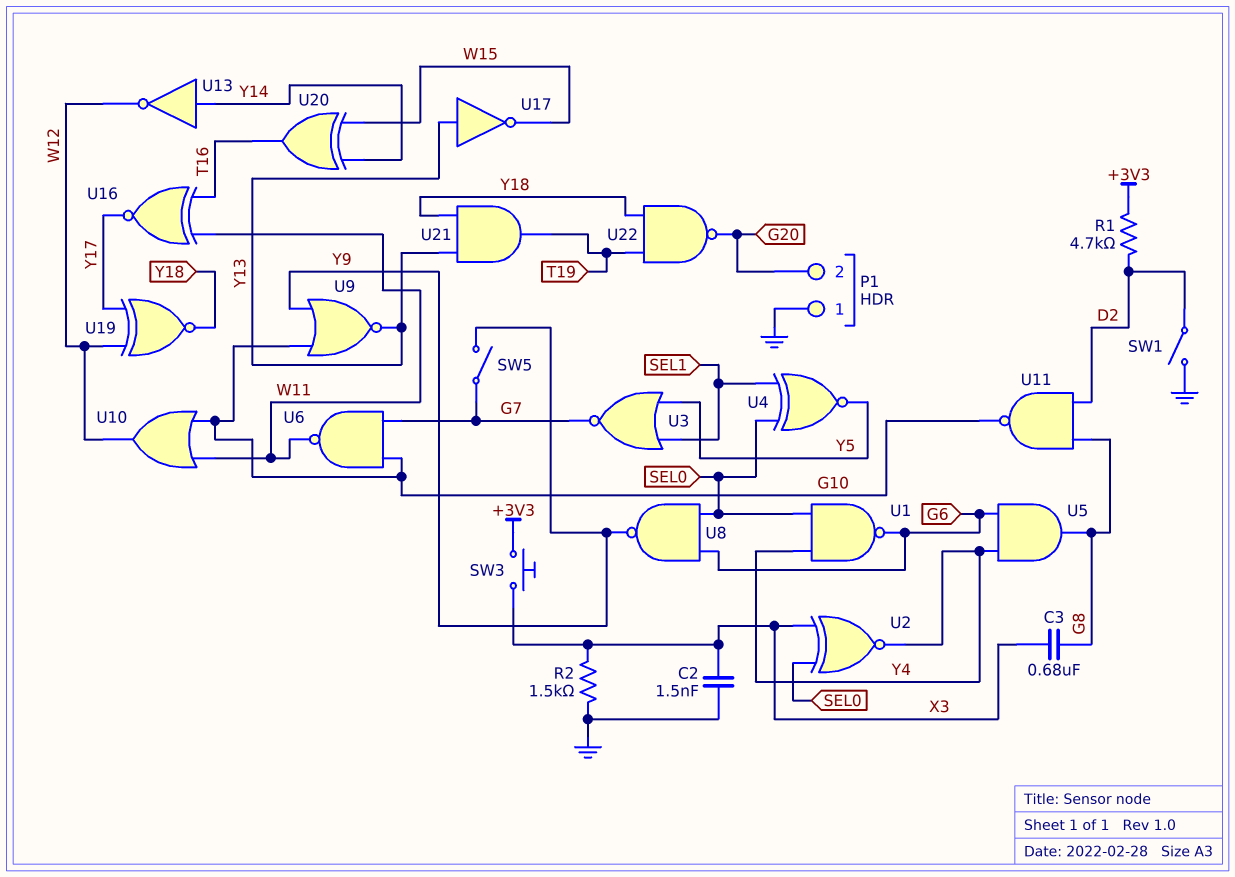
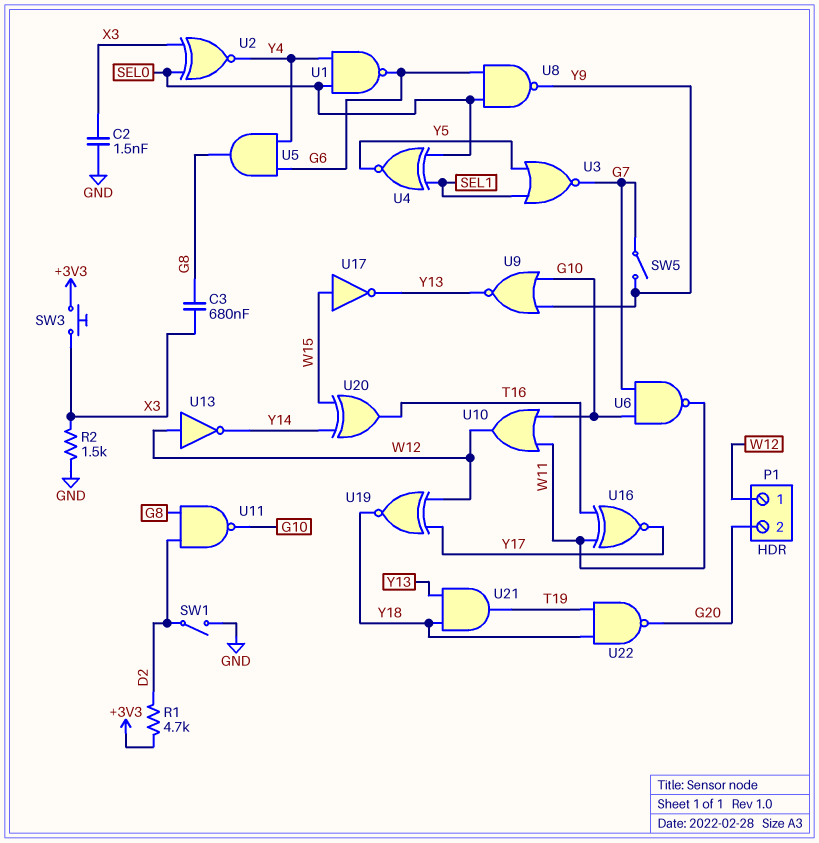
P1 pin 1: GND -> W12
U13: NOT (in Y14, out W12) -> NOT (in W12, out Y14)
U17: NOT (in Y13, out W15) -> NOT (in W15, out Y13)

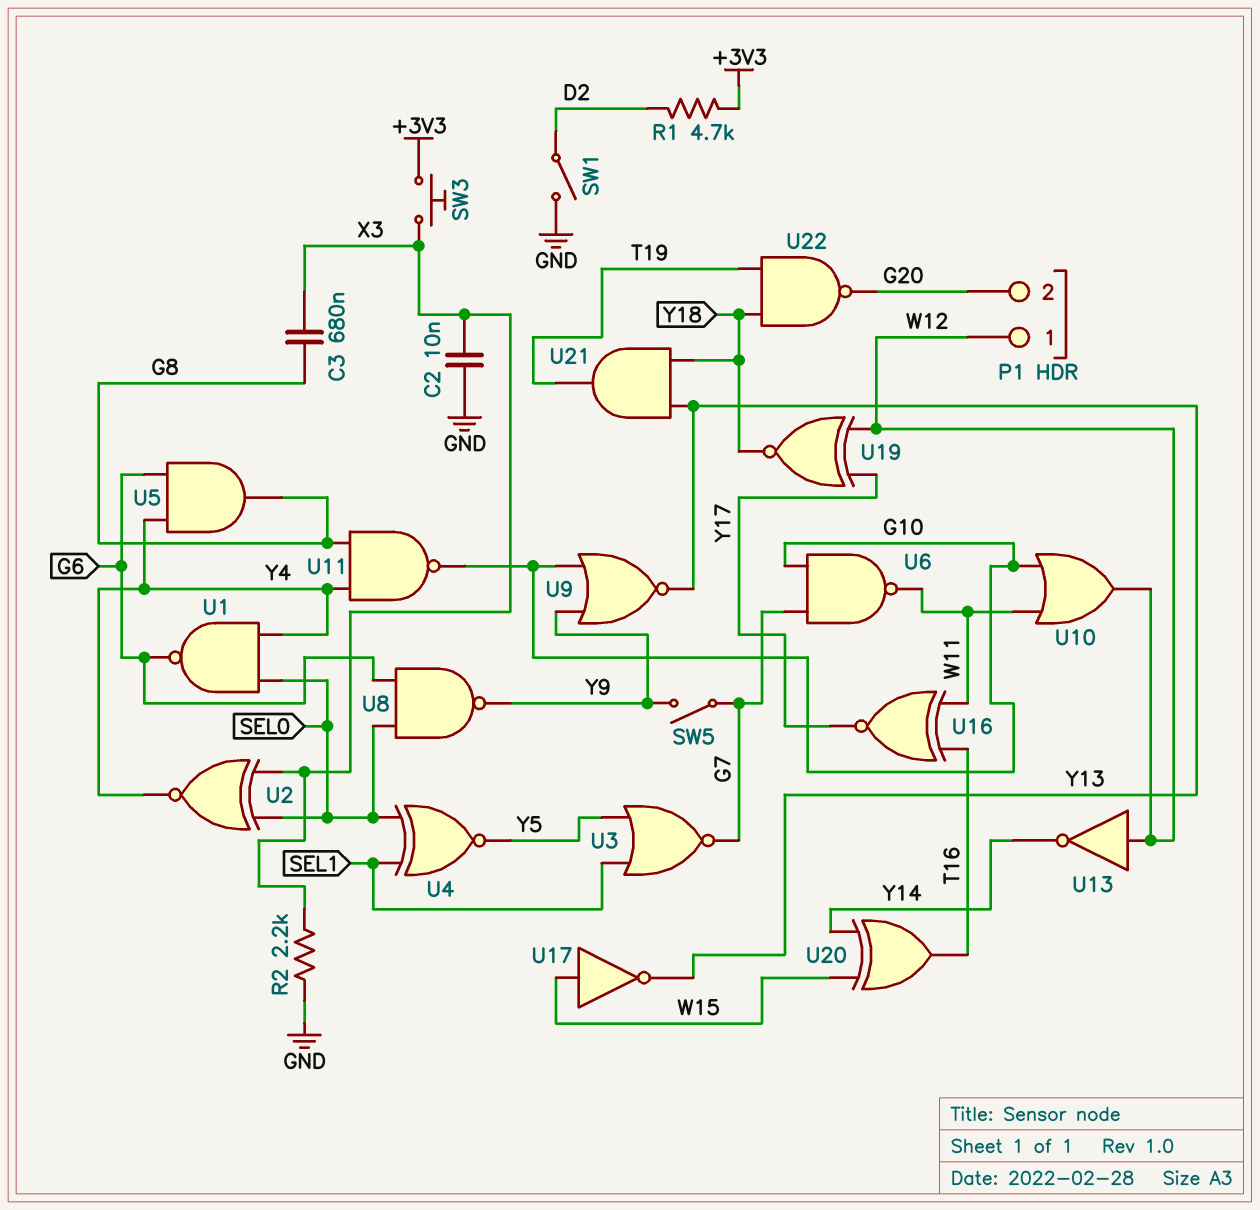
C2: 1.5nF (GND, X3) -> 10nF (GND, X3)
R2: 1.5k (GND, X3) -> 2.2k (GND, X3)
U11: NAND (in D2, in G8, out G10) -> NAND (in G8, in Y4, out G10)

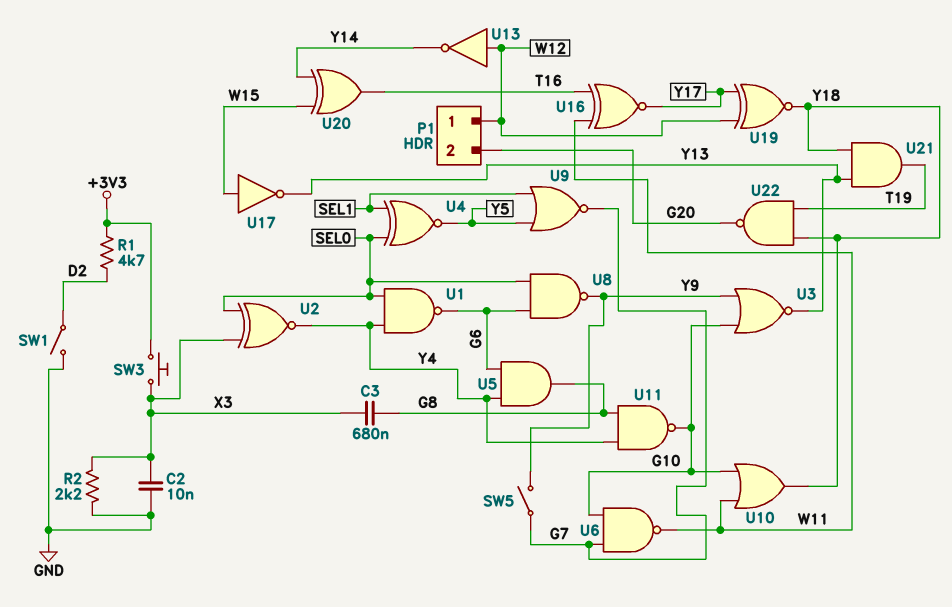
U3: NOR (in SEL1, in Y5, out G7) -> NOR (in G10, in Y9, out Y13)
U9: NOR (in G10, in Y9, out Y13) -> NOR (in SEL1, in Y5, out G7)
U10: OR (in G10, in W11, out W12) -> OR (in G10, in W11, out Y18)

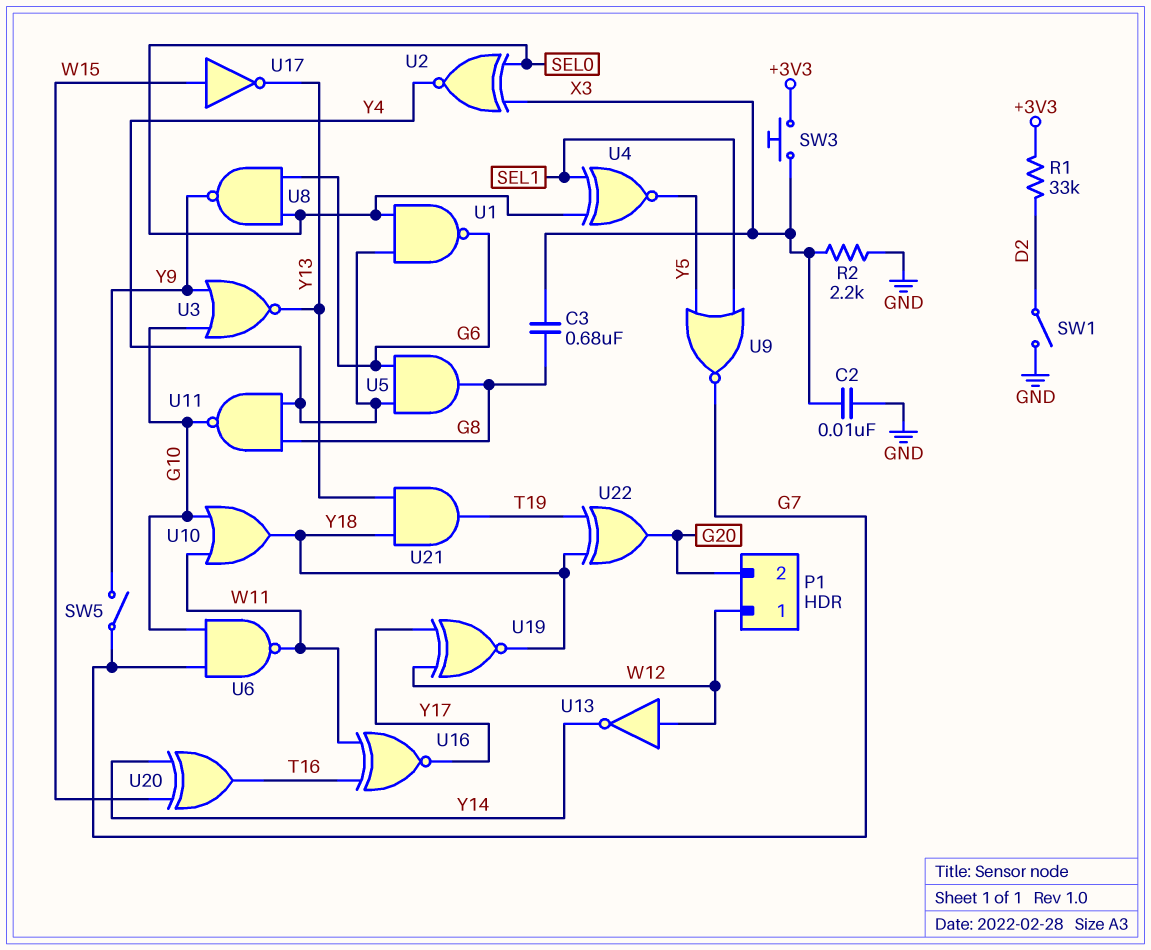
R1: 4.7k (+3V3, D2) -> 33k (+3V3, D2)
U22: NAND (in T19, in Y18, out G20) -> XOR (in T19, in Y18, out G20)

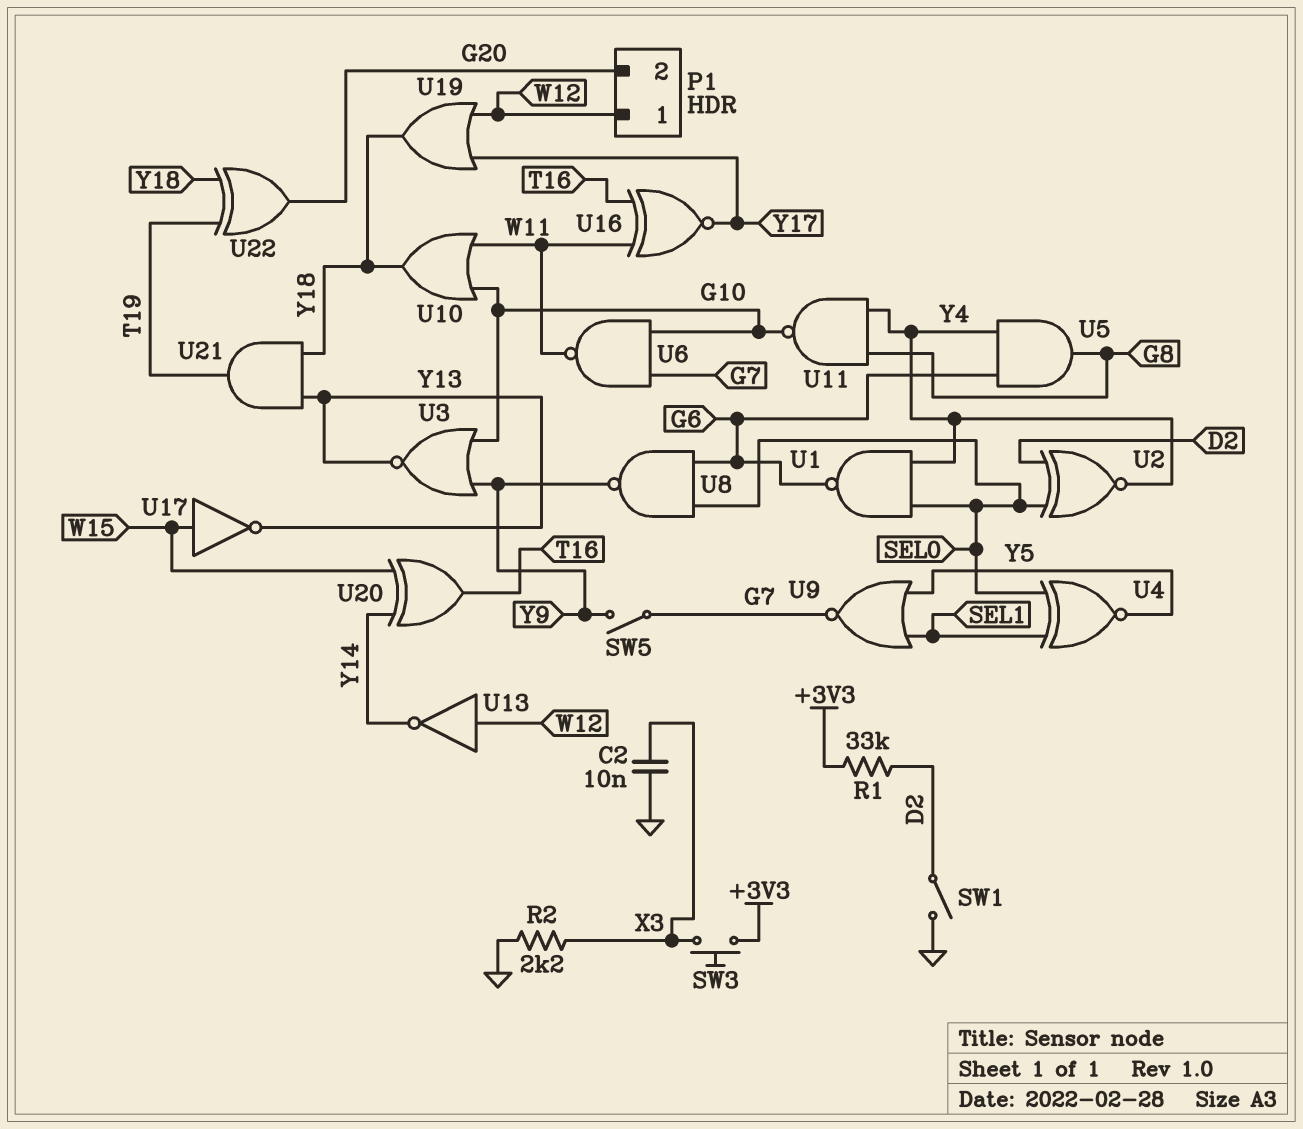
C3: 680nF (G8, X3) -> none
U2: XNOR (in SEL0, in X3, out Y4) -> XNOR (in D2, in SEL0, out Y4)
U19: XNOR (in W12, in Y17, out Y18) -> OR (in W12, in Y17, out Y18)

